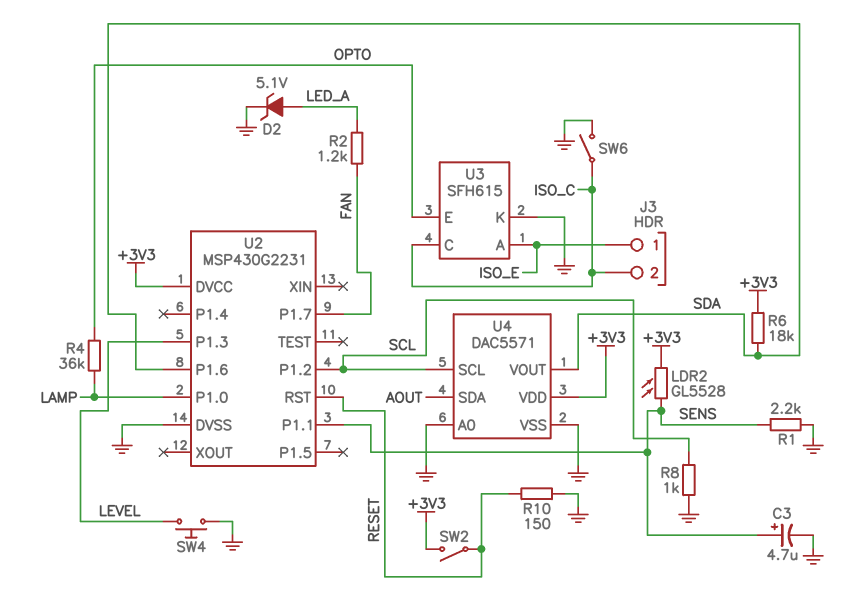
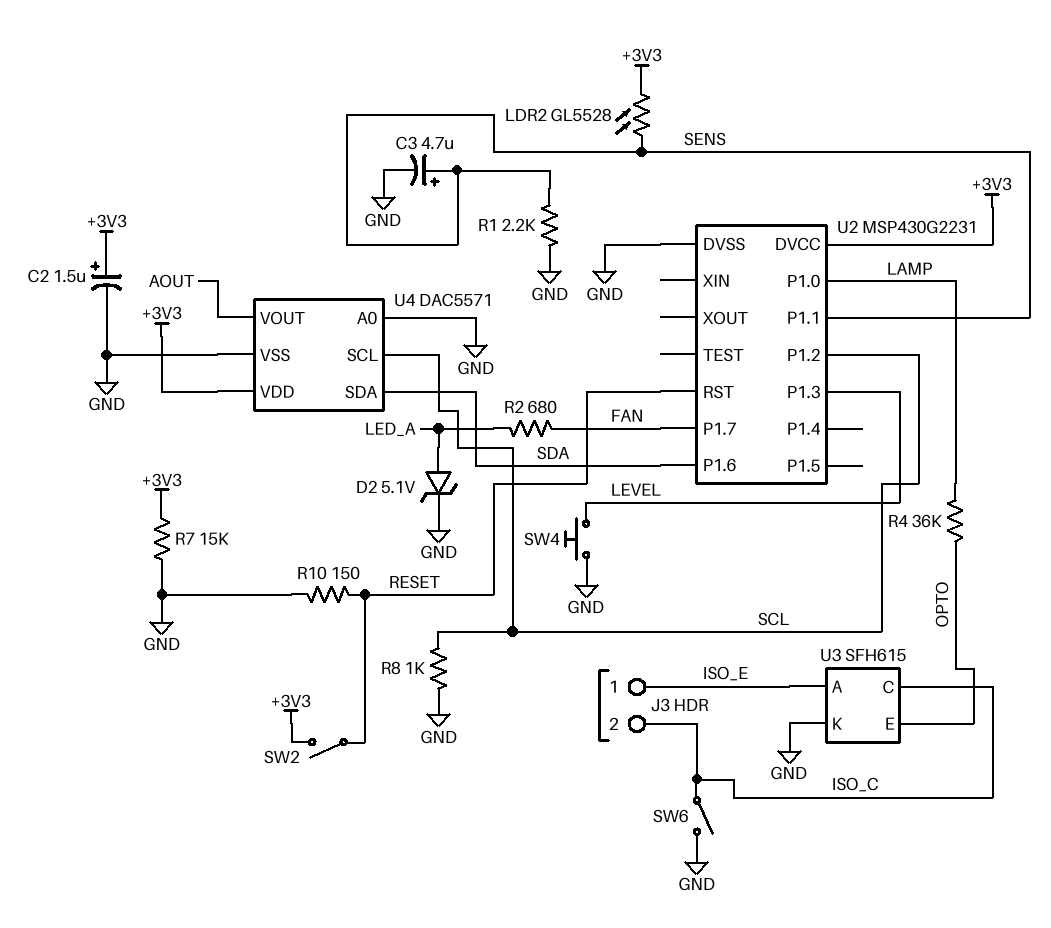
C2: none -> 1.5uF (plus +3V3, minus GND)
R2: 1.2k (FAN, LED_A) -> 680 (FAN, LED_A)
R6: 18k (+3V3, SDA) -> none
R7: none -> 15k (+3V3, GND)
U4 pin SDA: AOUT -> SDA
U4 pin VOUT: SDA -> AOUT

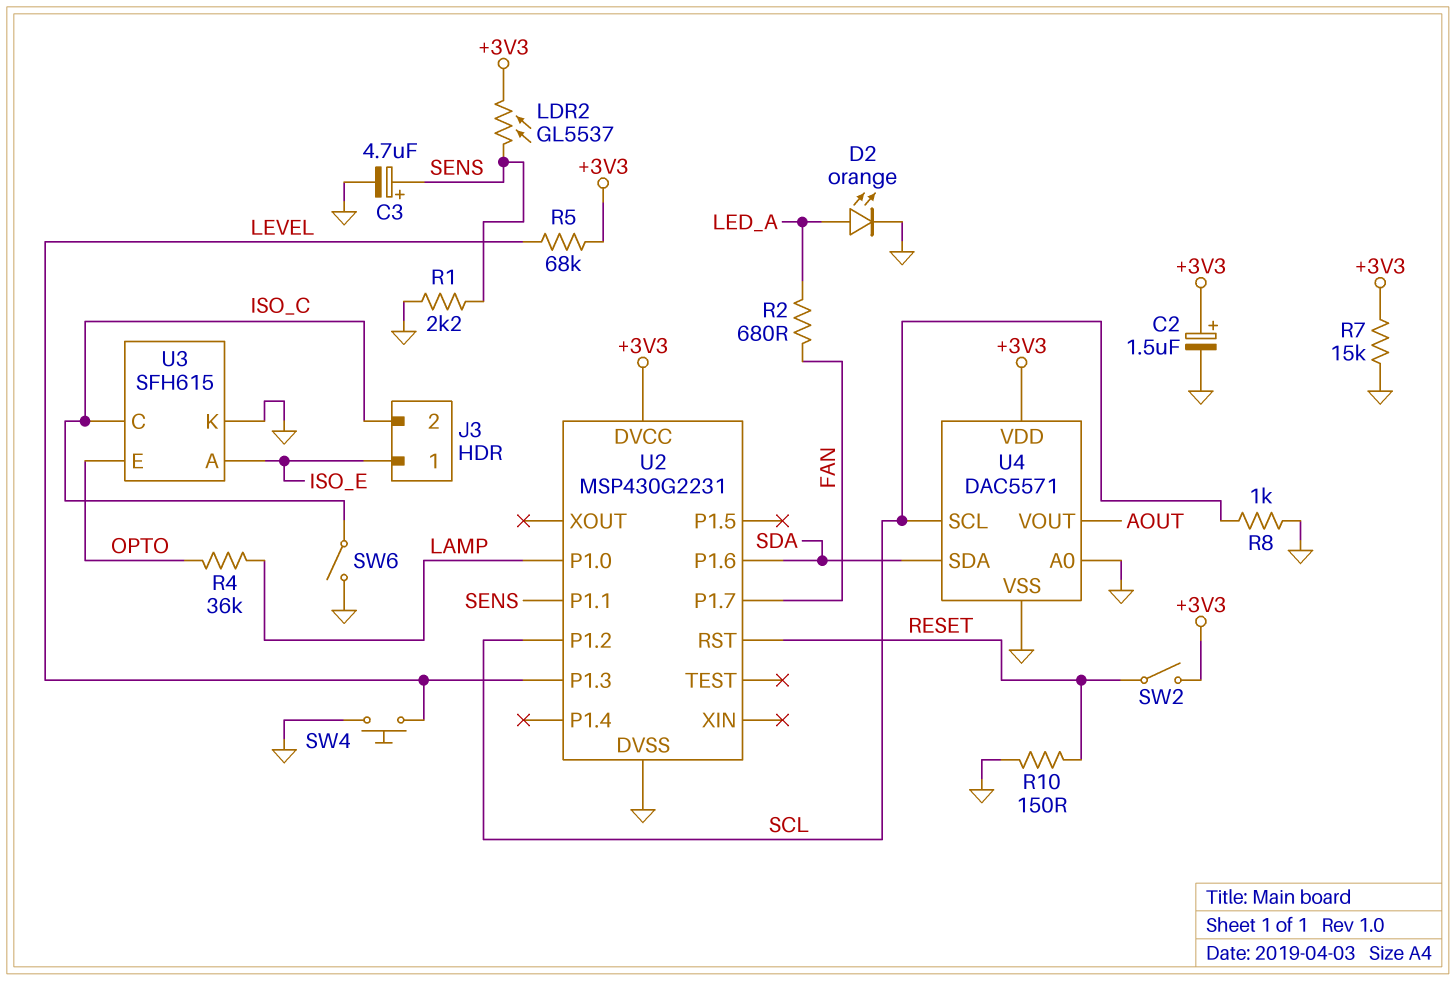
D2: zener 5.1V (A LED_A, K GND) -> LED orange (A LED_A, K GND)
LDR2: GL5528 (+3V3, SENS) -> GL5537 (+3V3, SENS)
R5: none -> 68k (+3V3, LEVEL)

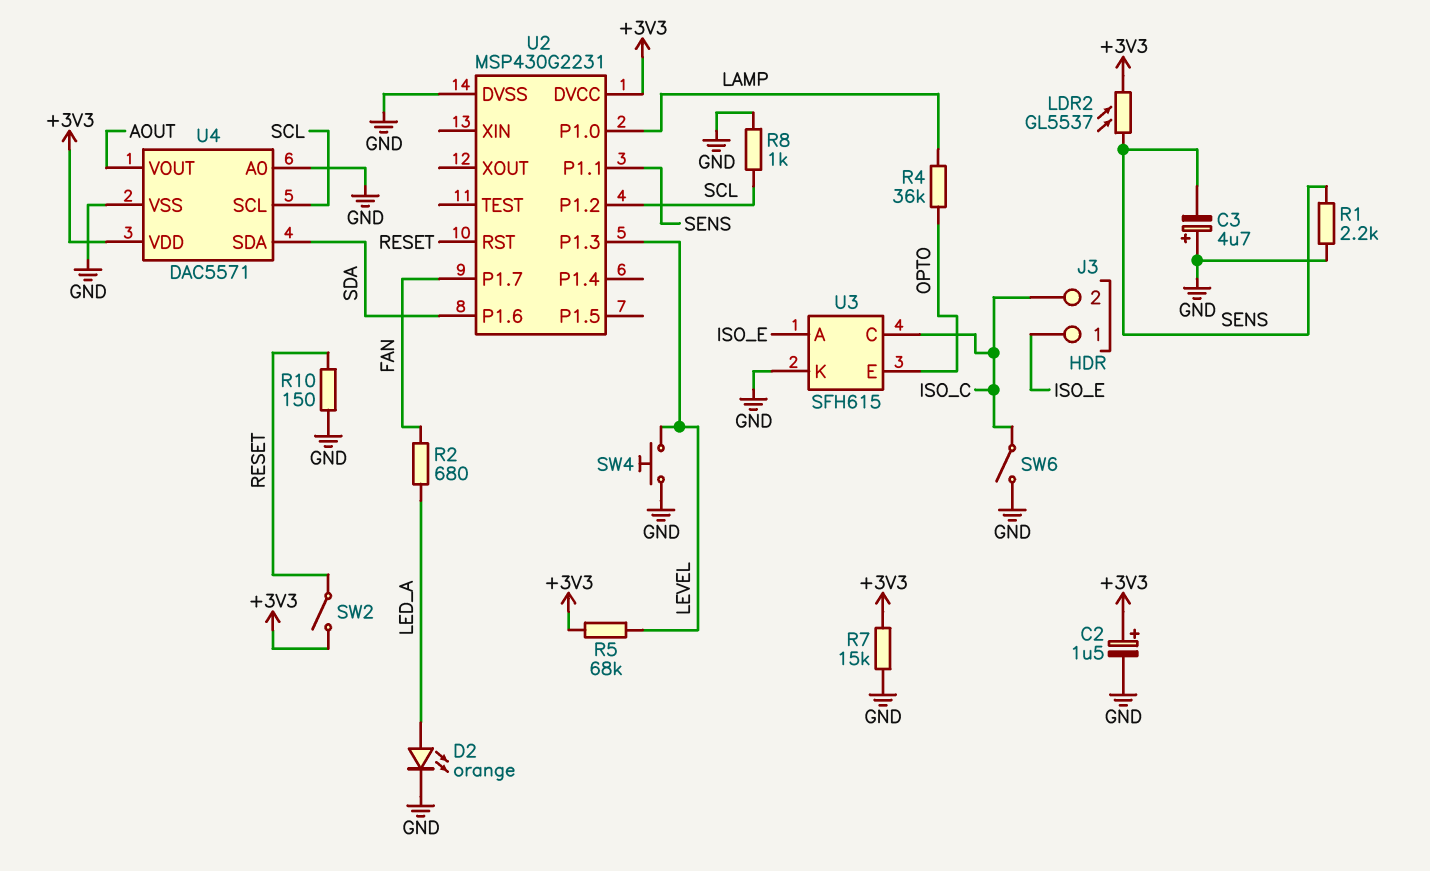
C3: 4.7uF (plus SENS, minus GND) -> 4.7uF (plus GND, minus SENS)

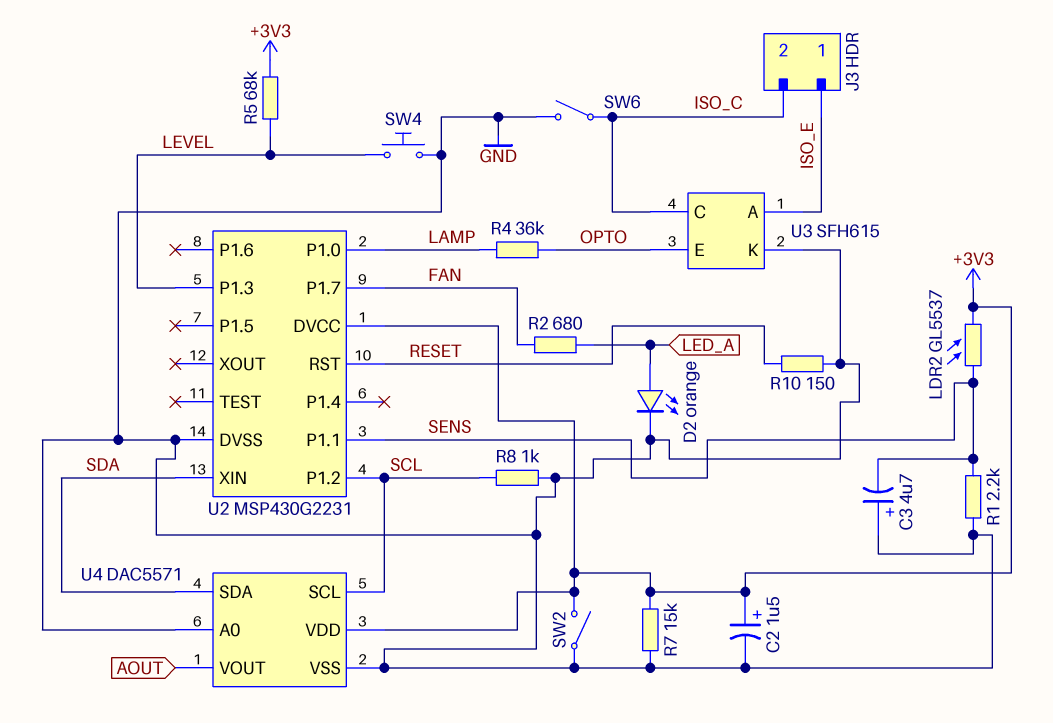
SW2: switch (+3V3, RESET) -> switch (+3V3, GND)
U2 pin P1.6: SDA -> none
U2 pin XIN: none -> SDA

